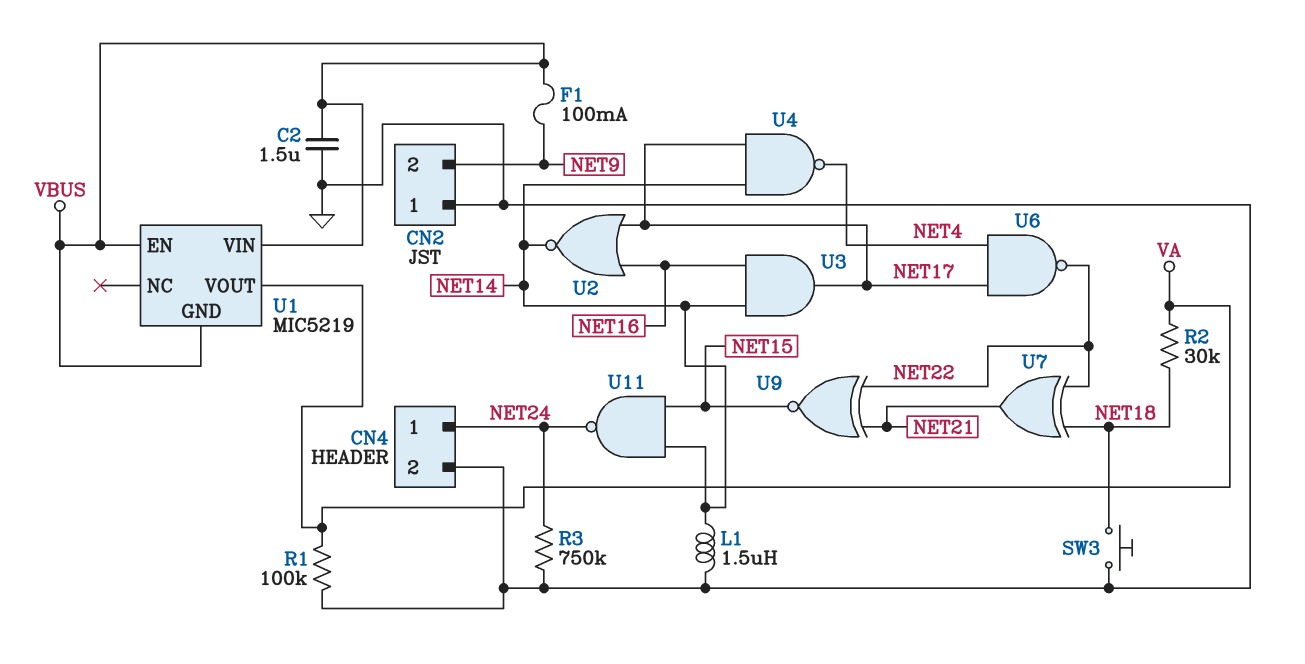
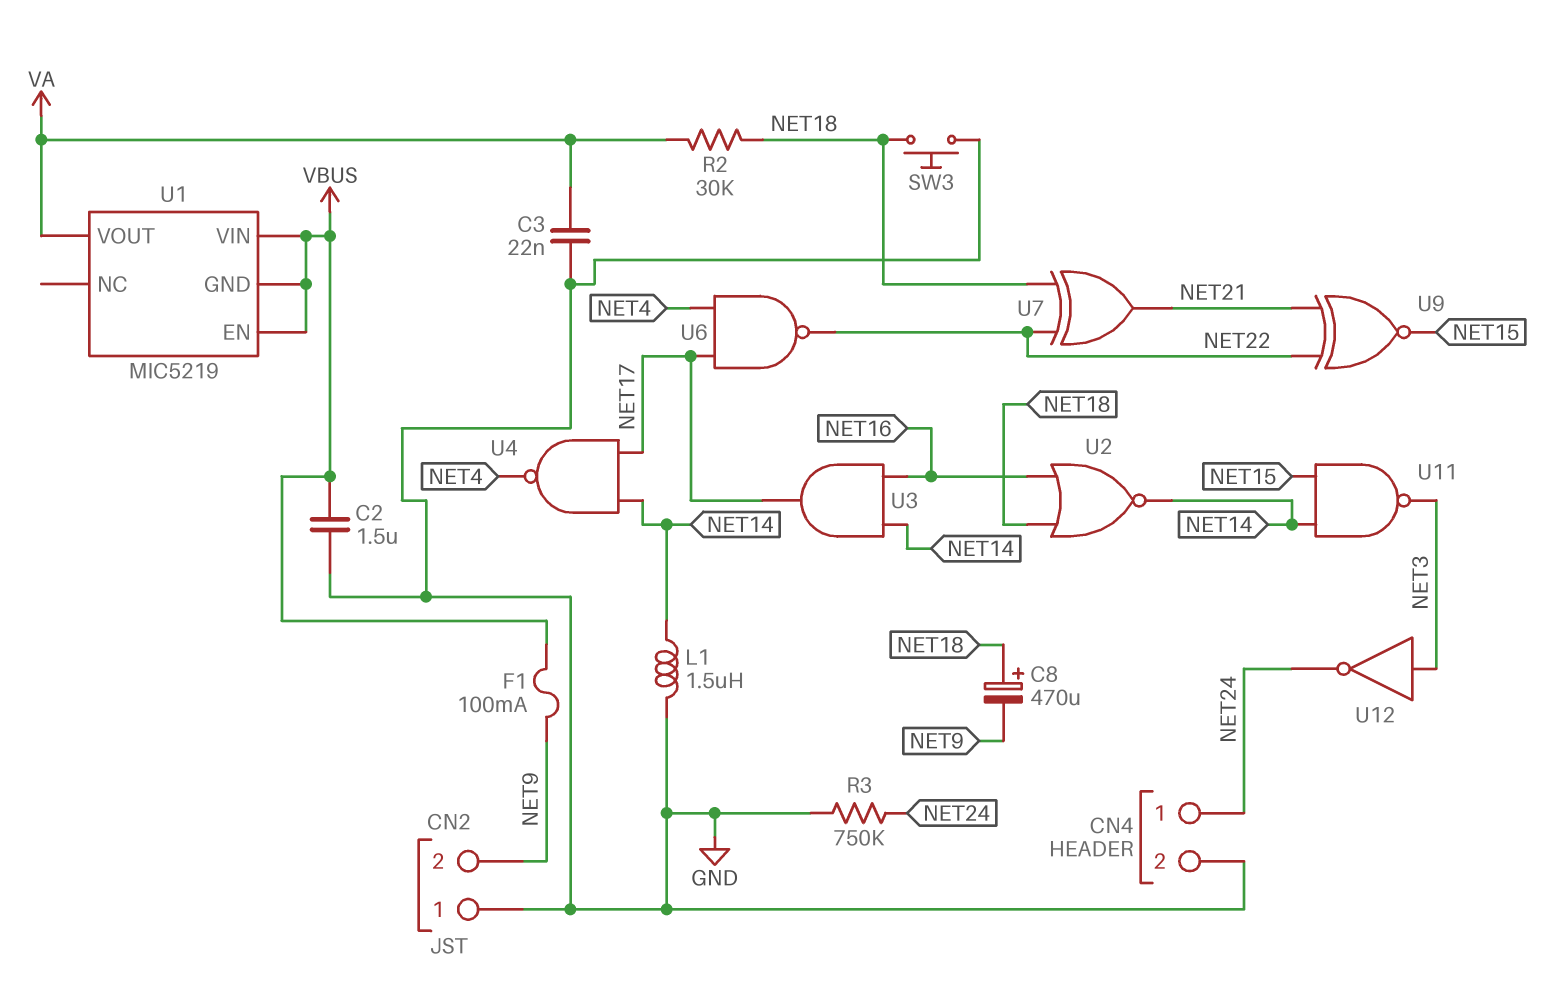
C3: none -> 22nF (GND, VA)
C8: none -> 470uF (plus NET18, minus NET9)
R1: 100k (GND, VA) -> none
U2: NOR (in NET16, in NET17, out NET14) -> NOR (in NET16, in NET18, out NET14)
U11: NAND (in NET14, in NET15, out NET24) -> NAND (in NET14, in NET15, out NET3)
U12: none -> NOT (in NET3, out NET24)

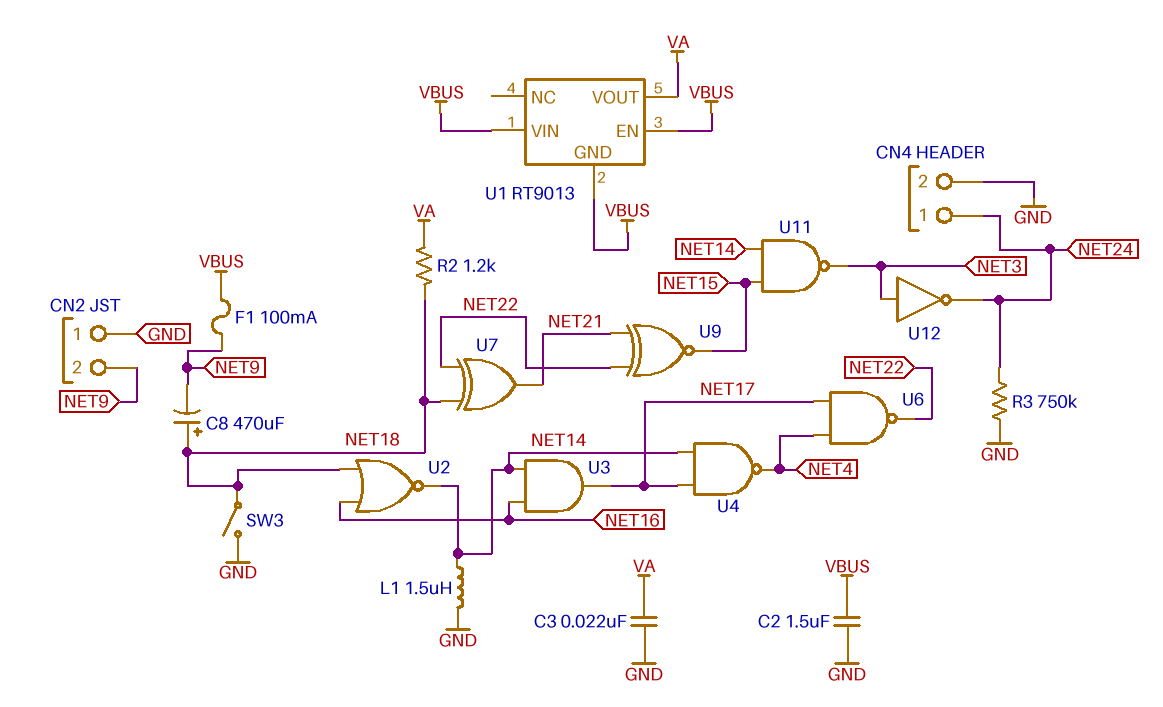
R2: 30k (NET18, VA) -> 1.2k (NET18, VA)
SW3: button (GND, NET18) -> switch (GND, NET18)
U1: MIC5219 -> RT9013

